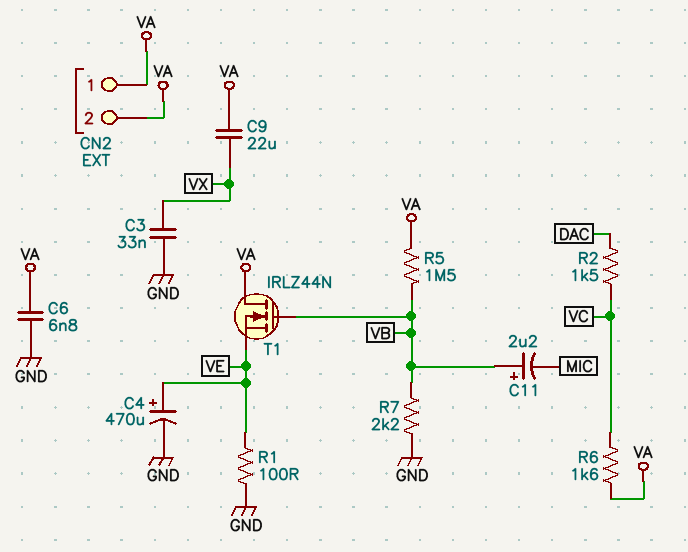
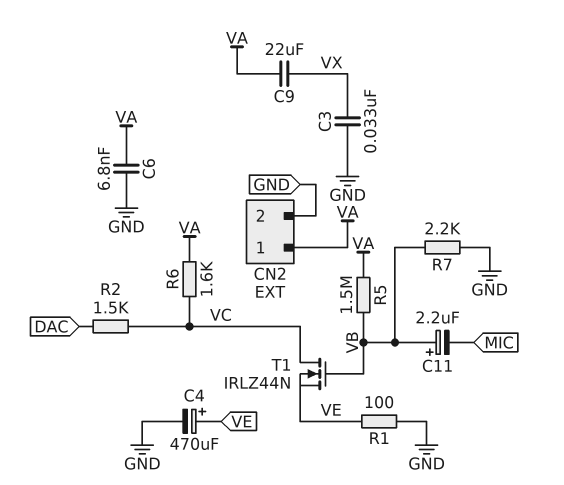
CN2 pin 2: VA -> GND
T1: NMOS IRLZ44N (G VB, D VA, S VE) -> NMOS IRLZ44N (G VB, D VC, S VE)

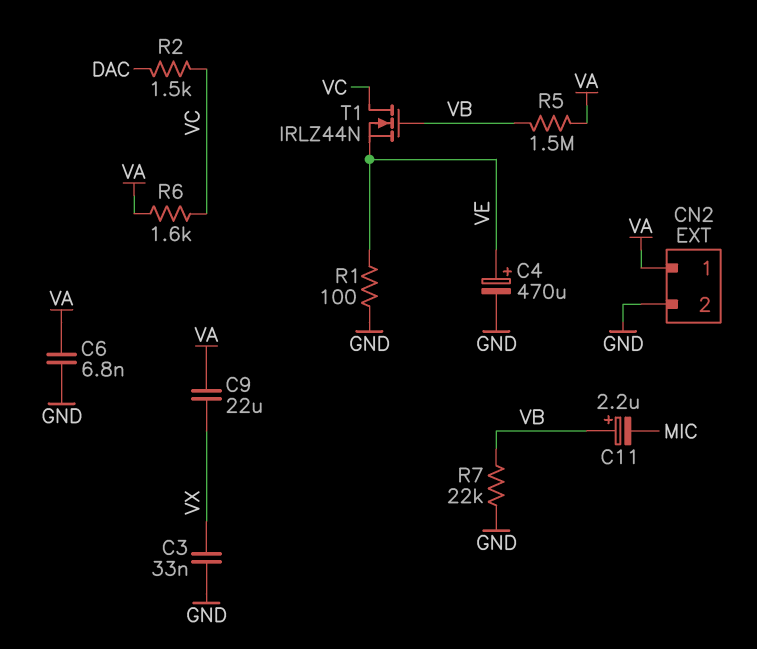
R7: 2.2k (GND, VB) -> 22k (GND, VB)

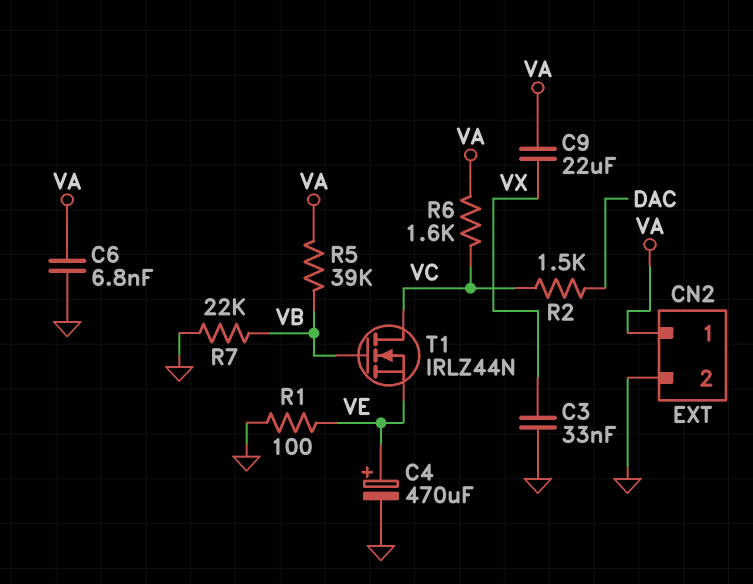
C11: 2.2uF (plus VB, minus MIC) -> none
R5: 1.5M (VA, VB) -> 39k (VA, VB)

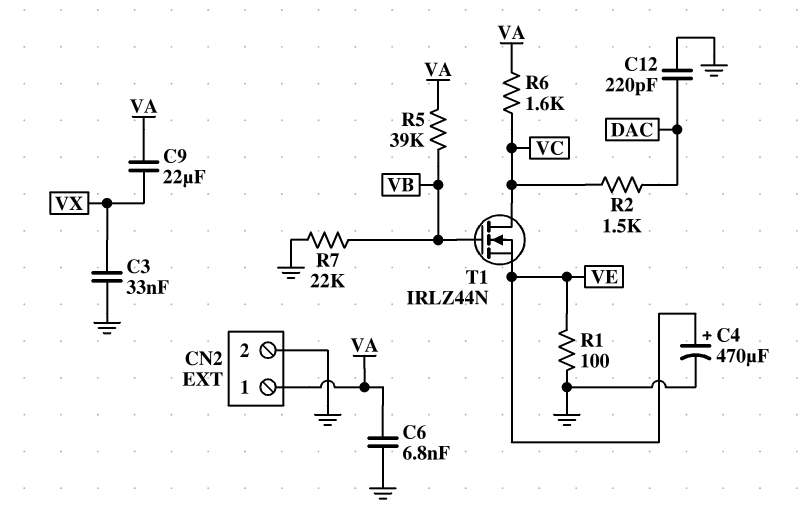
C12: none -> 220pF (DAC, GND)

